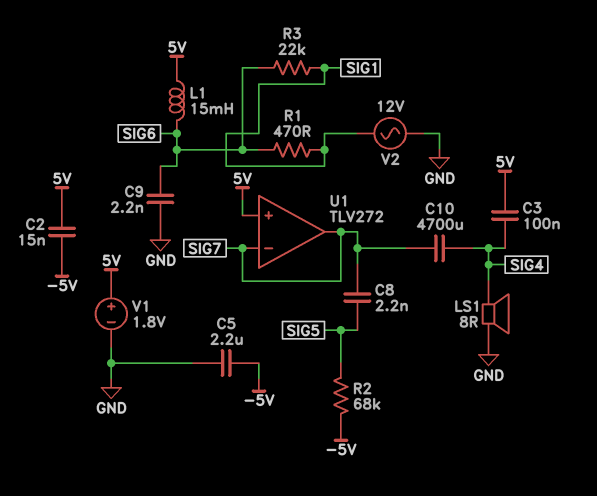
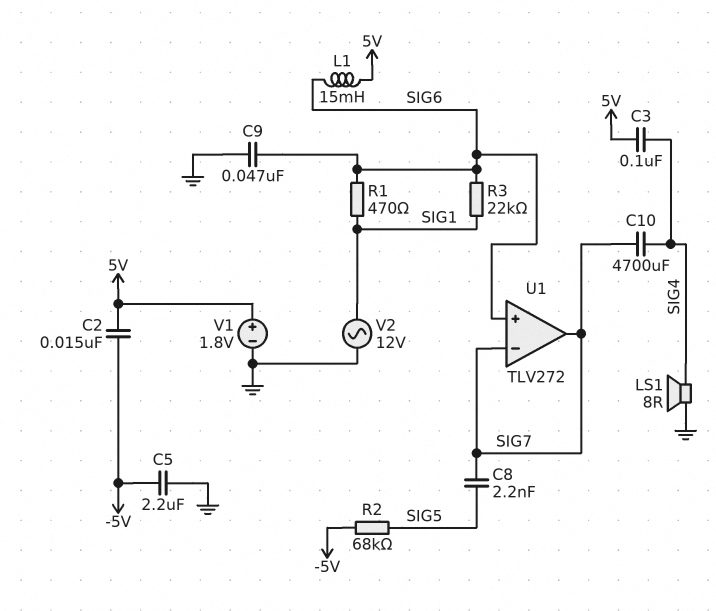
C9: 2.2nF (GND, SIG6) -> 47nF (GND, SIG6)
U1 pin in+: 5V -> SIG6

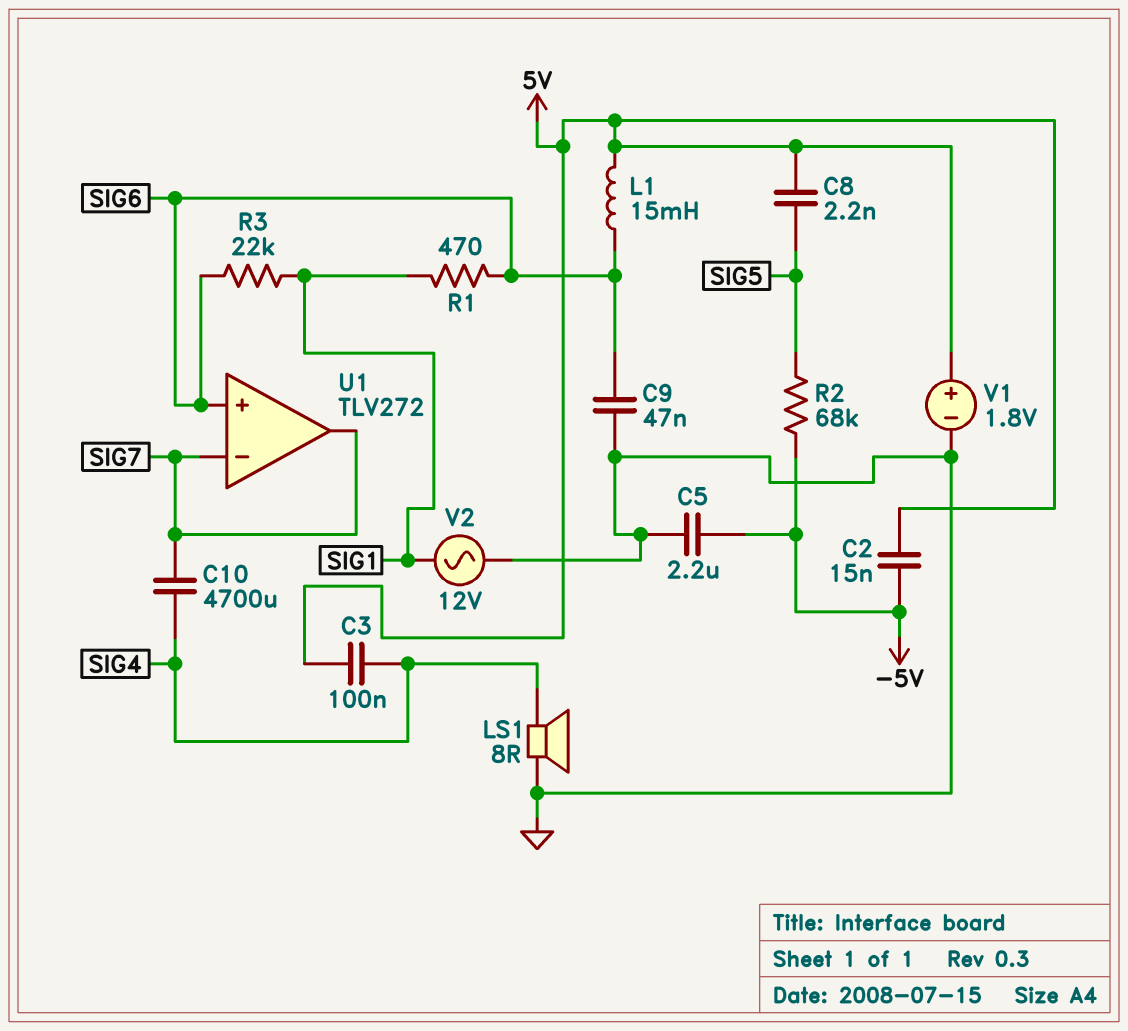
C8: 2.2nF (SIG5, SIG7) -> 2.2nF (5V, SIG5)

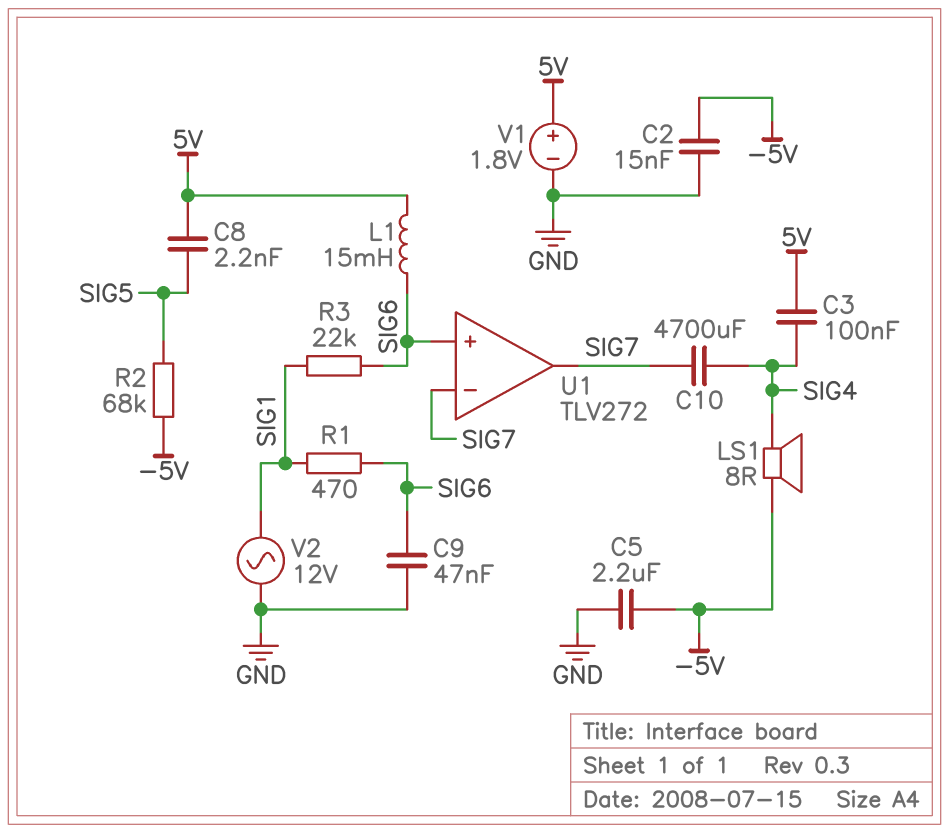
C2: 15nF (-5V, 5V) -> 15nF (-5V, GND)
LS1: speaker 8R (GND, SIG4) -> speaker 8R (-5V, SIG4)

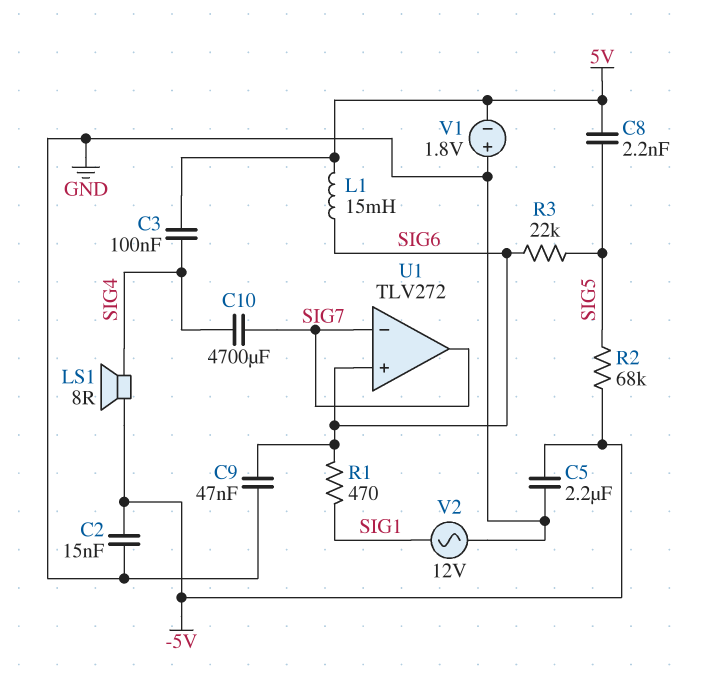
R3: 22k (SIG1, SIG6) -> 22k (SIG5, SIG6)
V1: 1.8V (plus 5V, minus GND) -> 1.8V (plus GND, minus 5V)

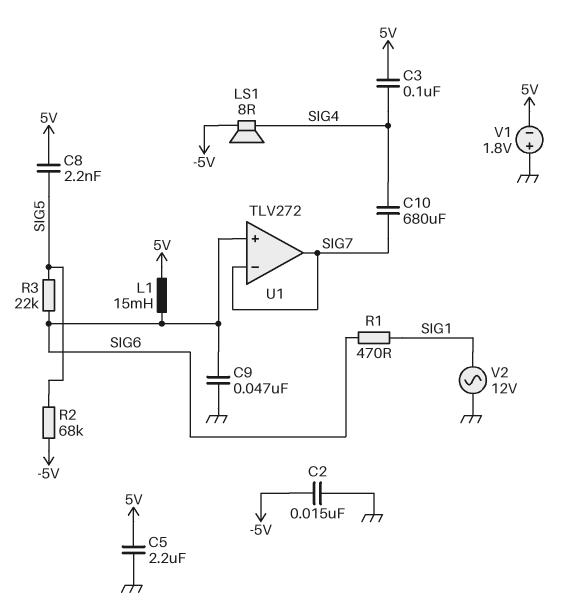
C5: 2.2uF (-5V, GND) -> 2.2uF (5V, GND)
C10: 4700uF (SIG4, SIG7) -> 680uF (SIG4, SIG7)

